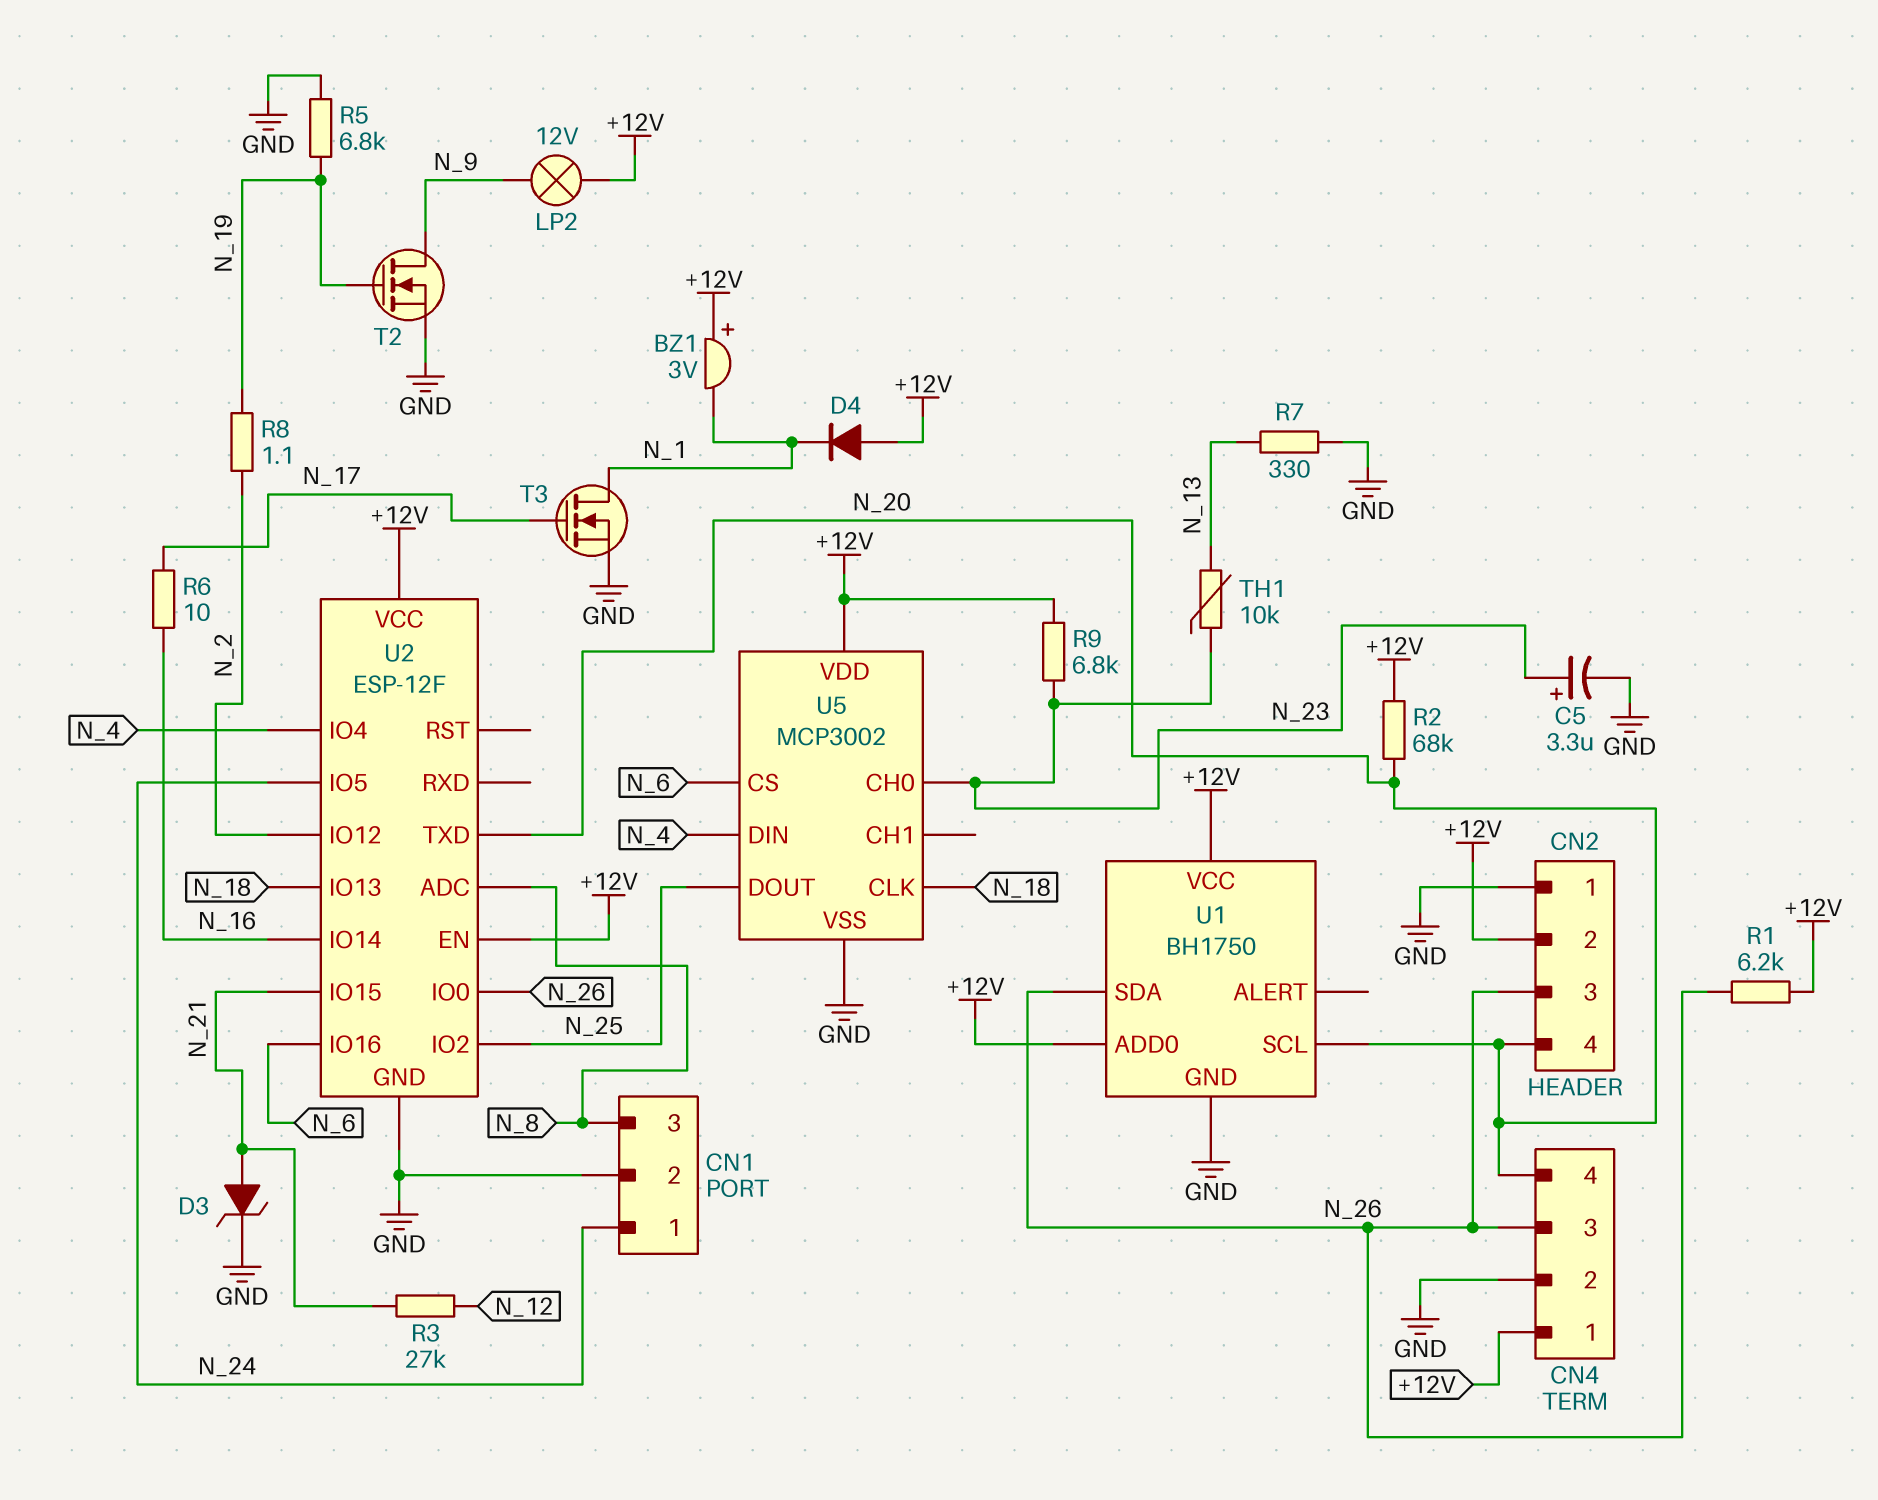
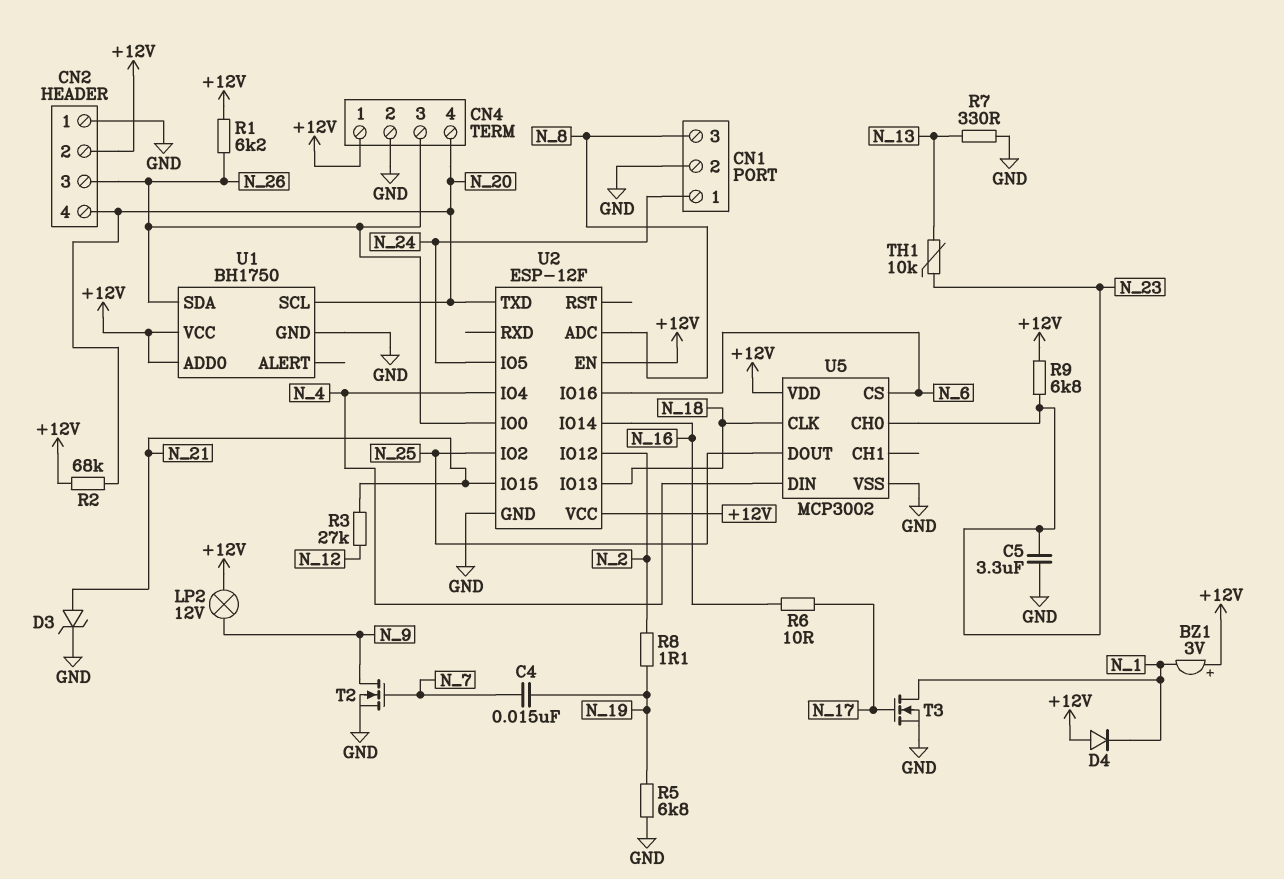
C4: none -> 15nF (N_7, N_19)
C5: 3.3uF (plus N_23, minus GND) -> 3.3uF (GND, N_23)
T2: NMOS (G N_19, D N_9, S GND) -> NMOS (G N_7, D N_9, S GND)

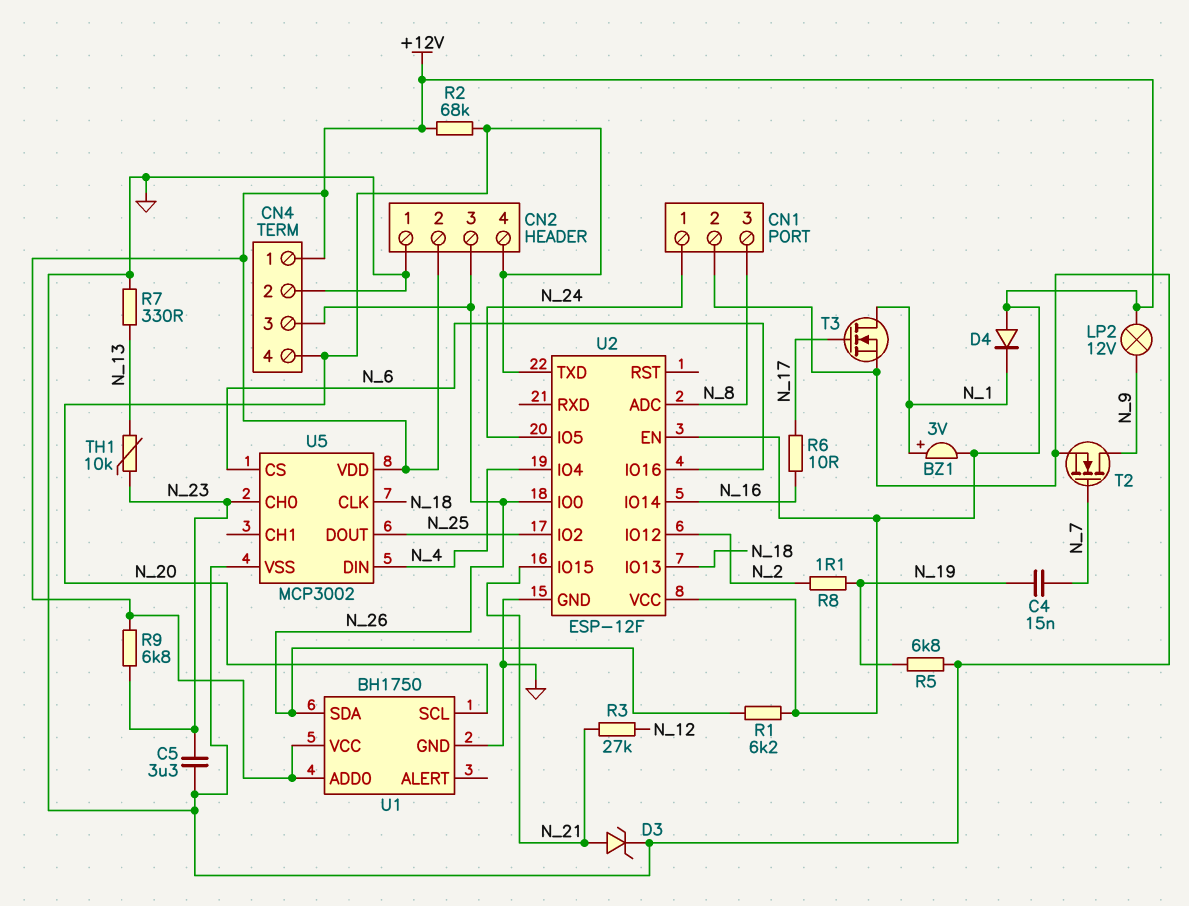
BZ1: buzzer 3V (plus +12V, minus N_1) -> buzzer 3V (plus N_1, minus +12V)

